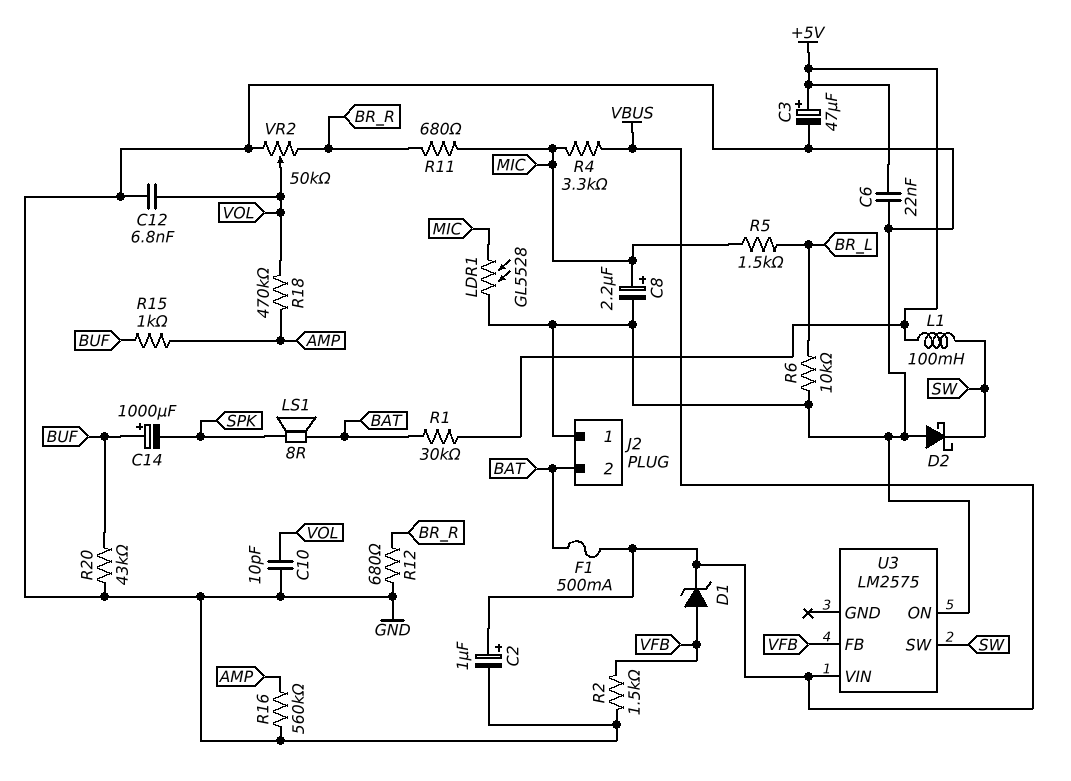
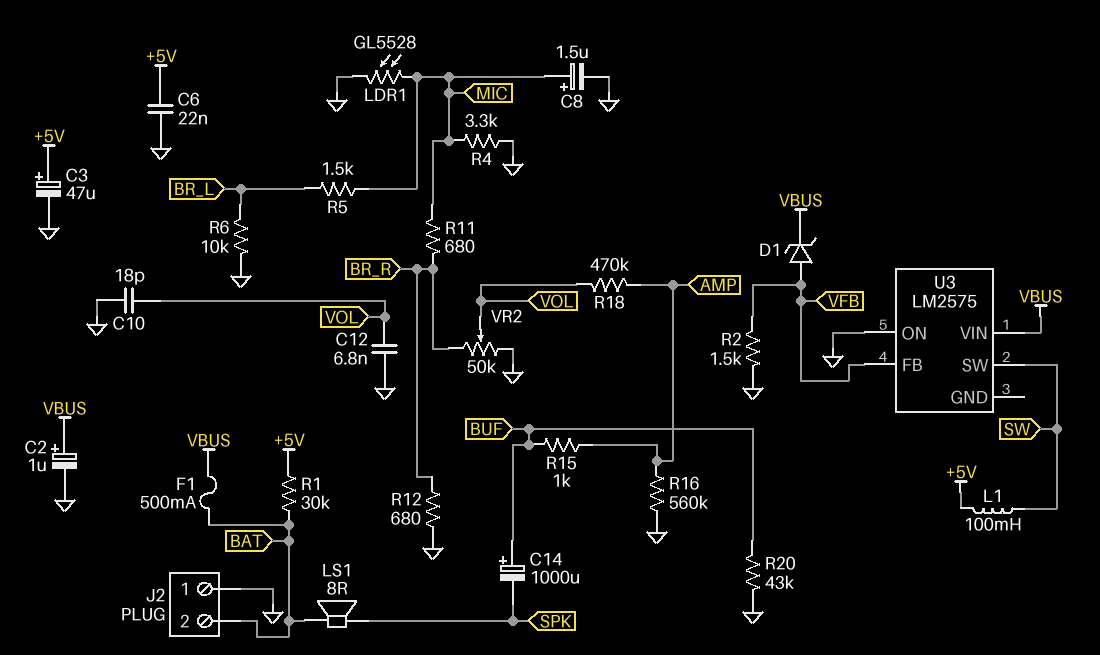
C8: 2.2uF (plus MIC, minus GND) -> 1.5uF (plus MIC, minus GND)
C10: 10pF (GND, VOL) -> 18pF (GND, VOL)
D2: schottky (A GND, K SW) -> none
R4: 3.3k (MIC, VBUS) -> 3.3k (GND, MIC)

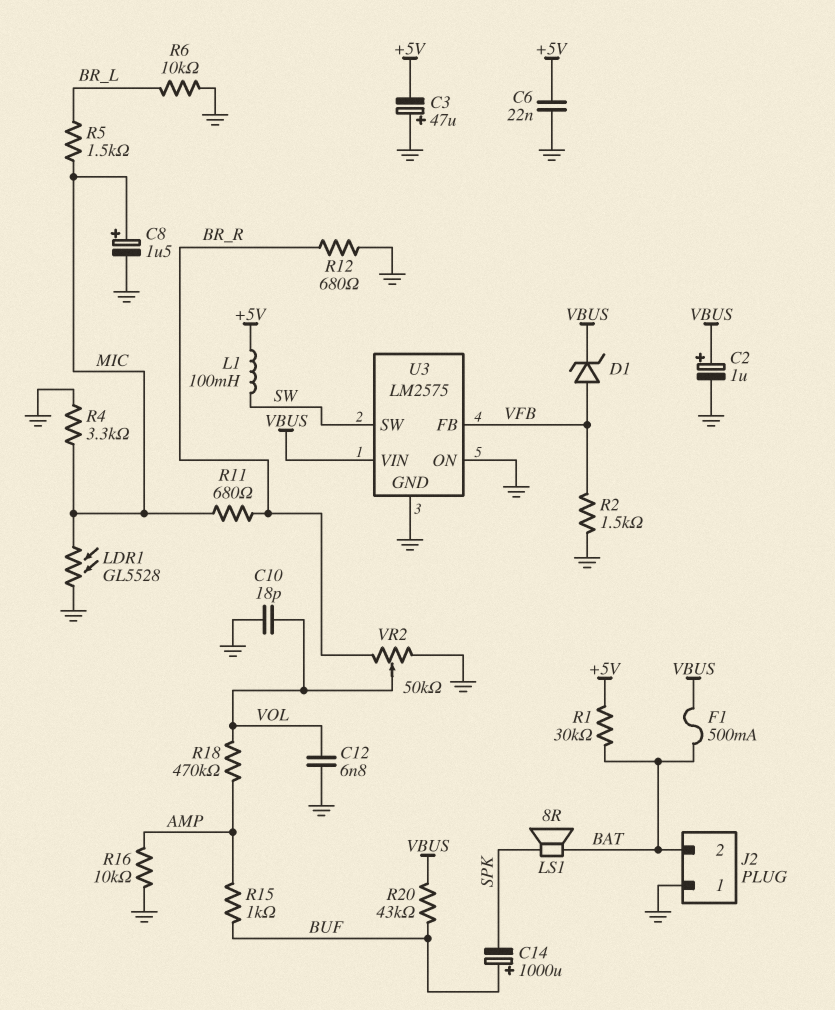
C3: 47uF (plus +5V, minus GND) -> 47uF (plus GND, minus +5V)
R16: 560k (AMP, GND) -> 10k (AMP, GND)
R20: 43k (BUF, GND) -> 43k (BUF, VBUS)
U3 pin GND: none -> GND

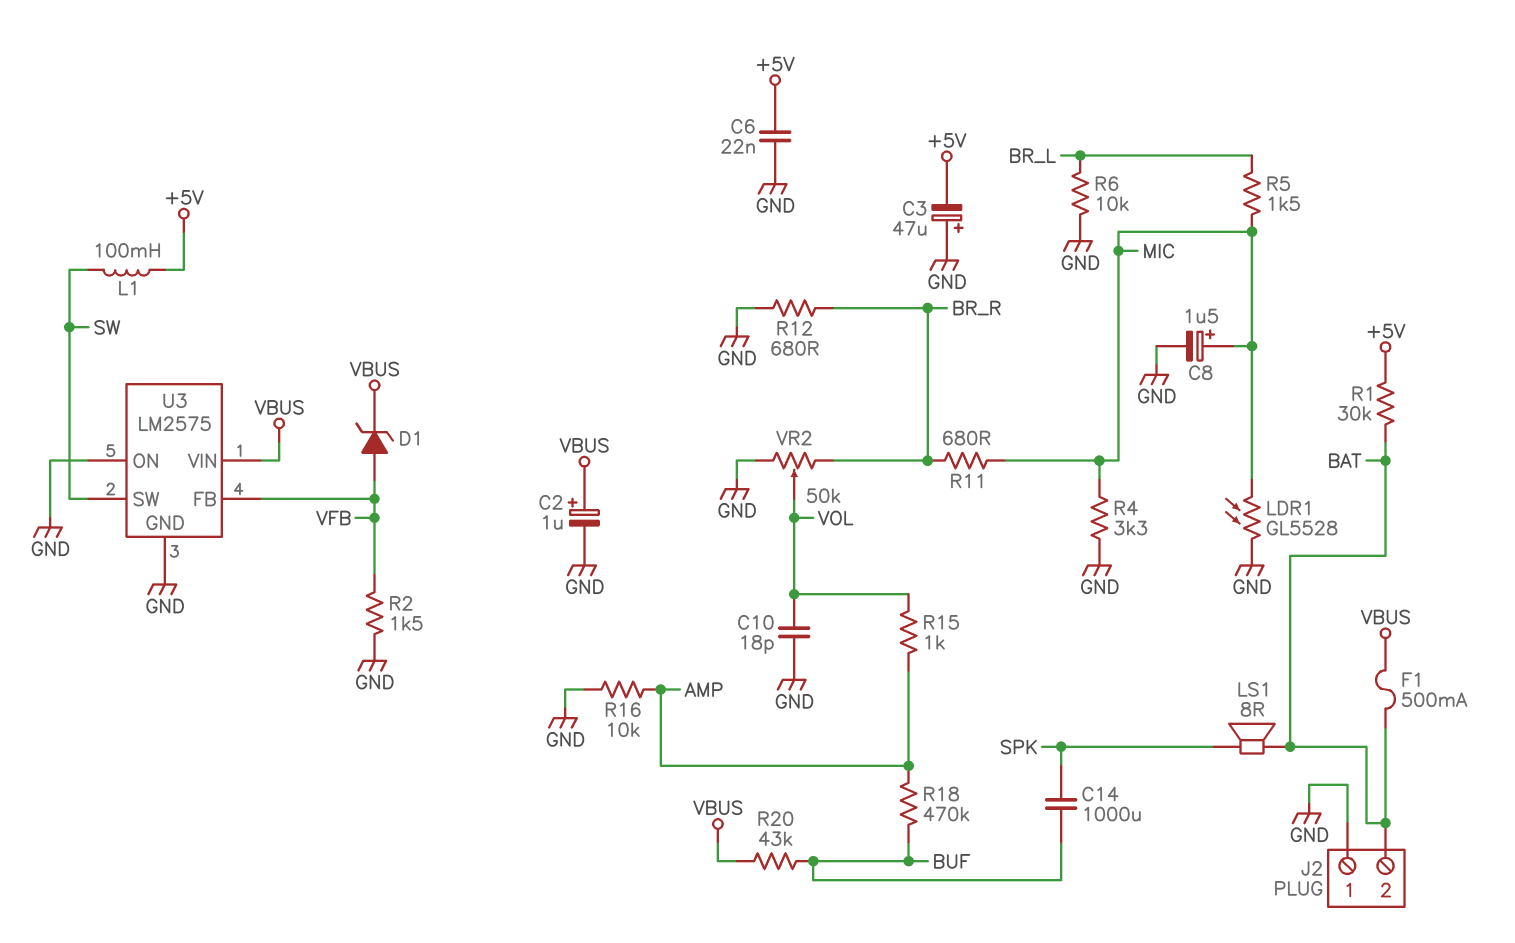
C12: 6.8nF (GND, VOL) -> none
C14: 1000uF (plus BUF, minus SPK) -> 1000uF (BUF, SPK)
R15: 1k (AMP, BUF) -> 1k (AMP, VOL)
R18: 470k (AMP, VOL) -> 470k (AMP, BUF)

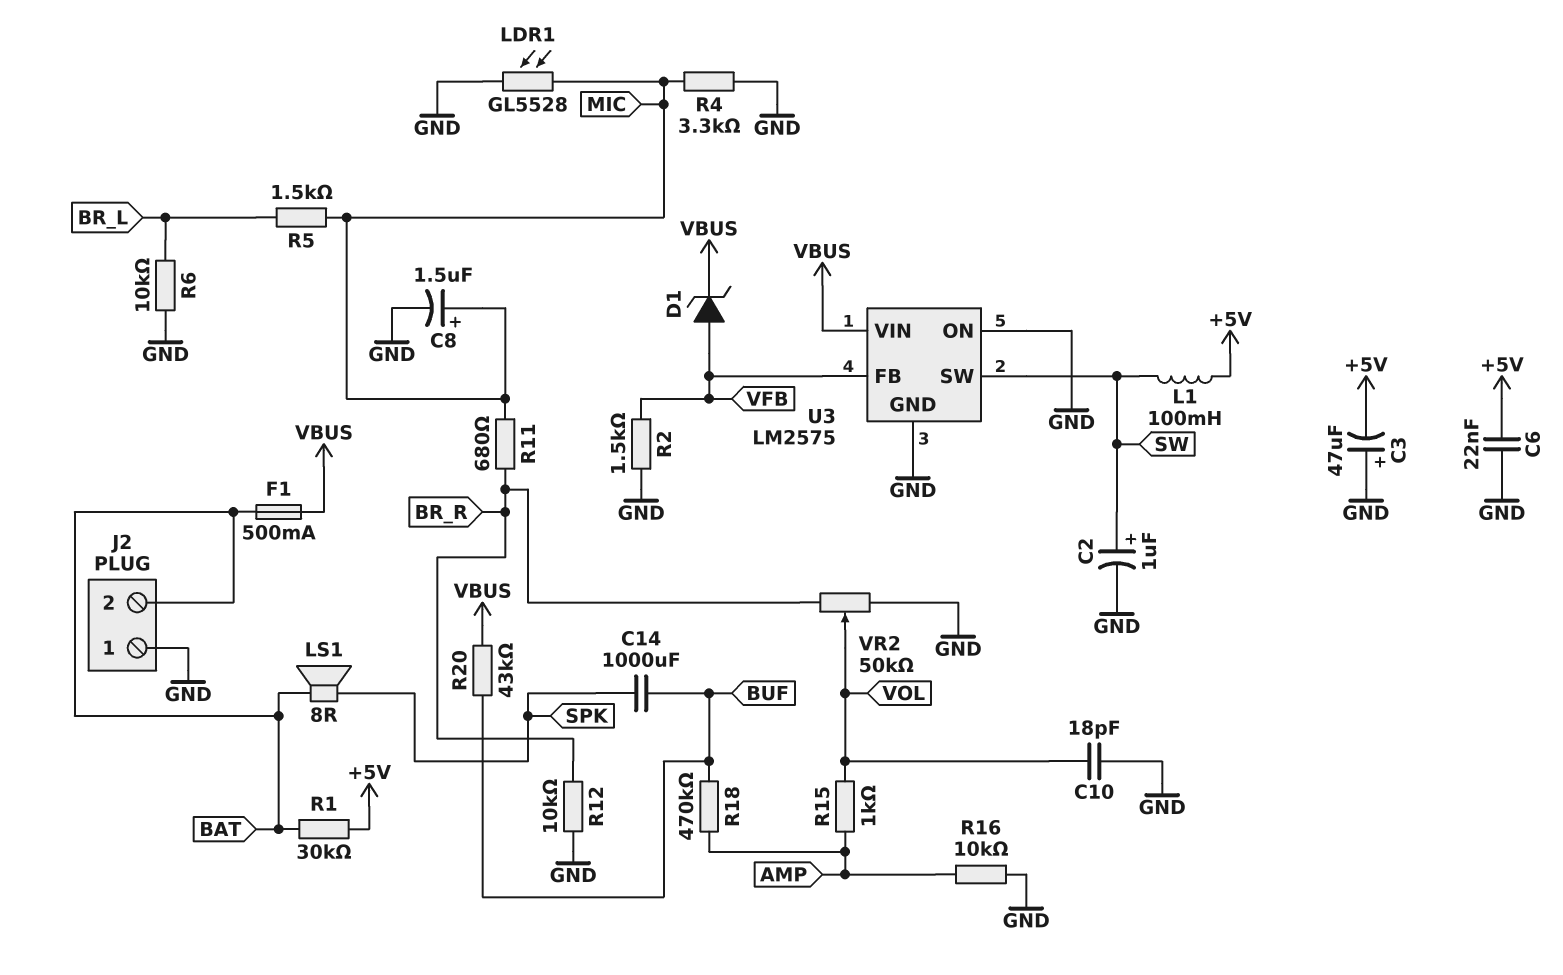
C2: 1uF (plus VBUS, minus GND) -> 1uF (plus SW, minus GND)
R12: 680 (BR_R, GND) -> 10k (BR_R, GND)

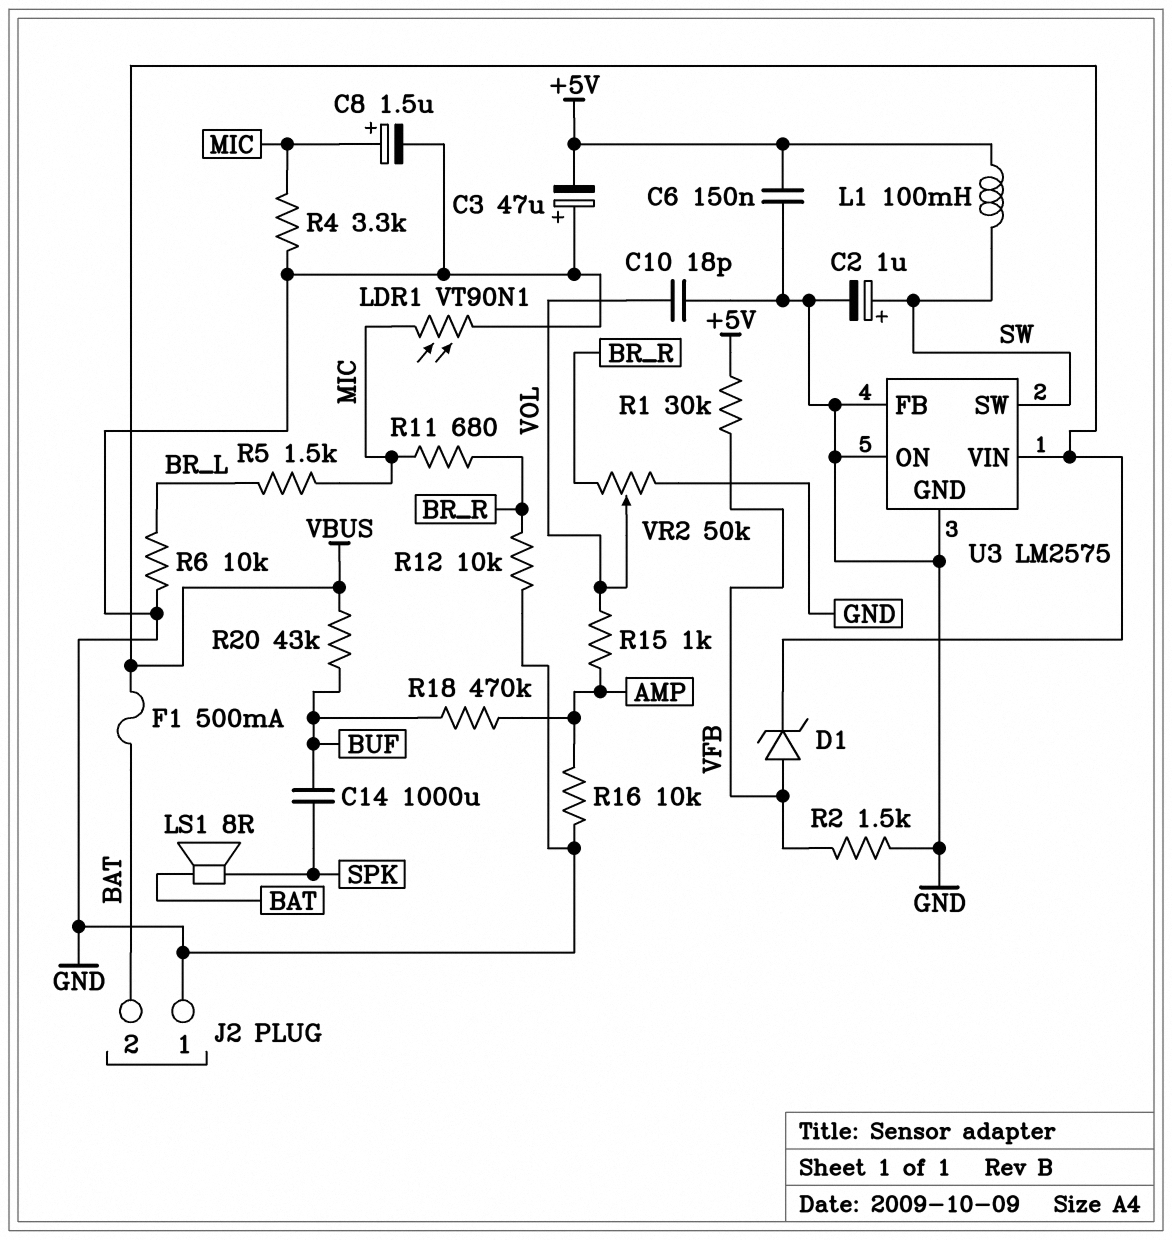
C6: 22nF (+5V, GND) -> 150nF (+5V, GND)
LDR1: GL5528 (GND, MIC) -> VT90N1 (GND, MIC)
R1: 30k (+5V, BAT) -> 30k (+5V, VFB)
U3 pin FB: VFB -> GND

